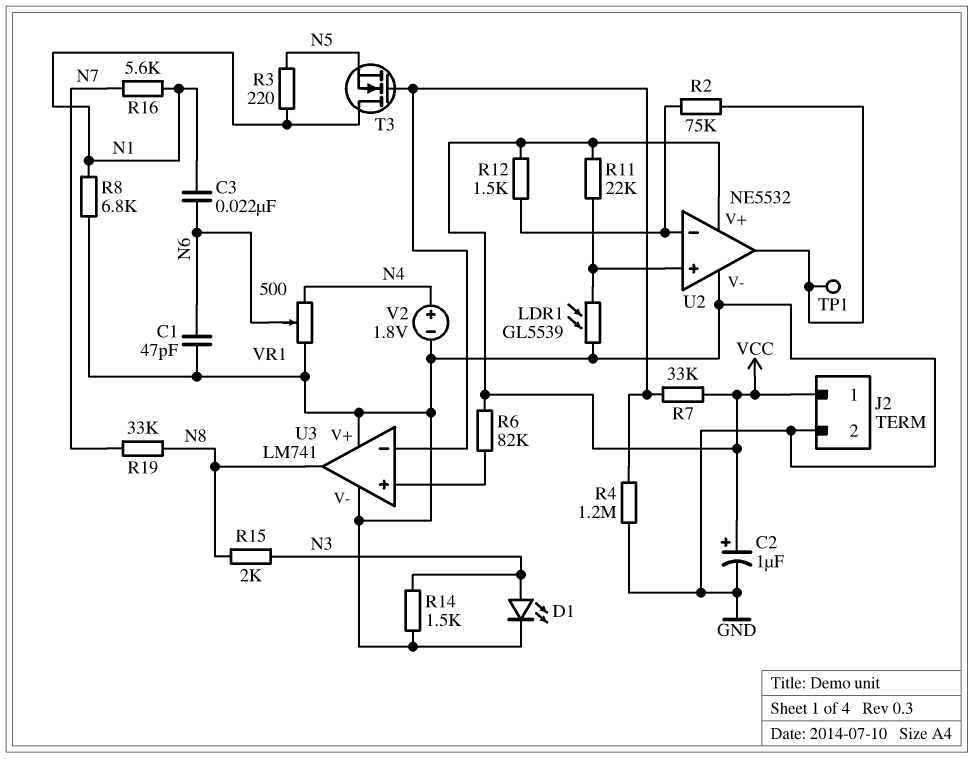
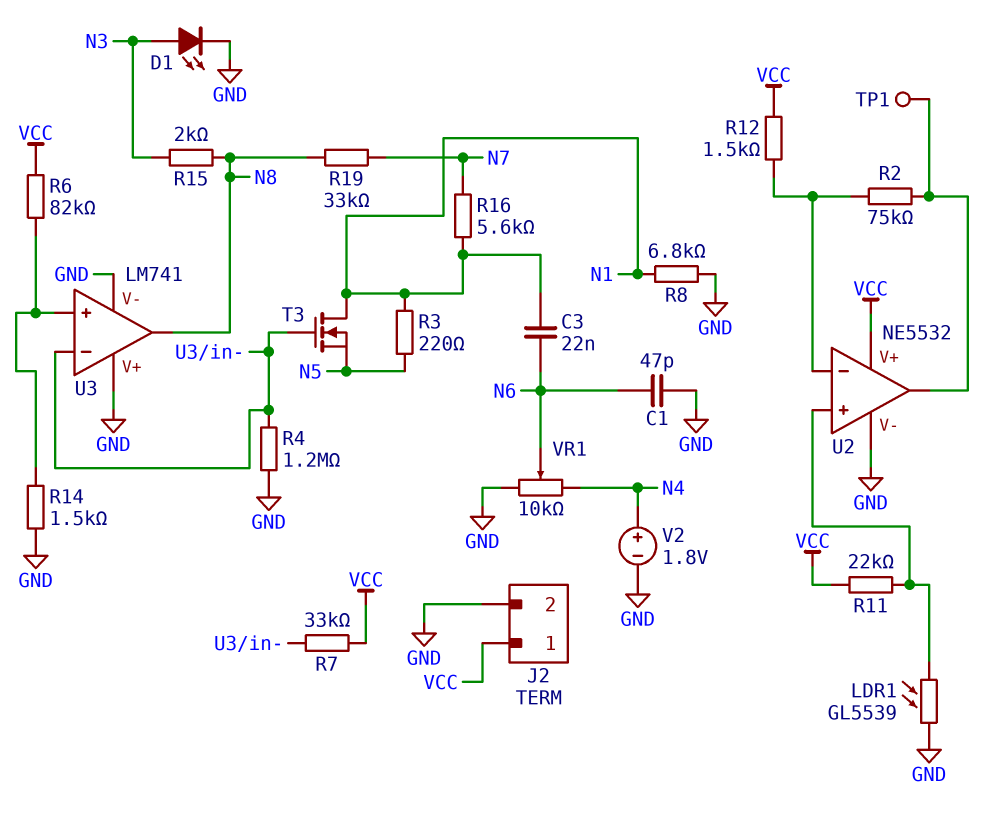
C2: 1uF (plus VCC, minus GND) -> none
R14: 1.5k (GND, N3) -> 1.5k (GND, U3/in+)
VR1: 500 (GND, N4, wiper N6) -> 10k (GND, N4, wiper N6)

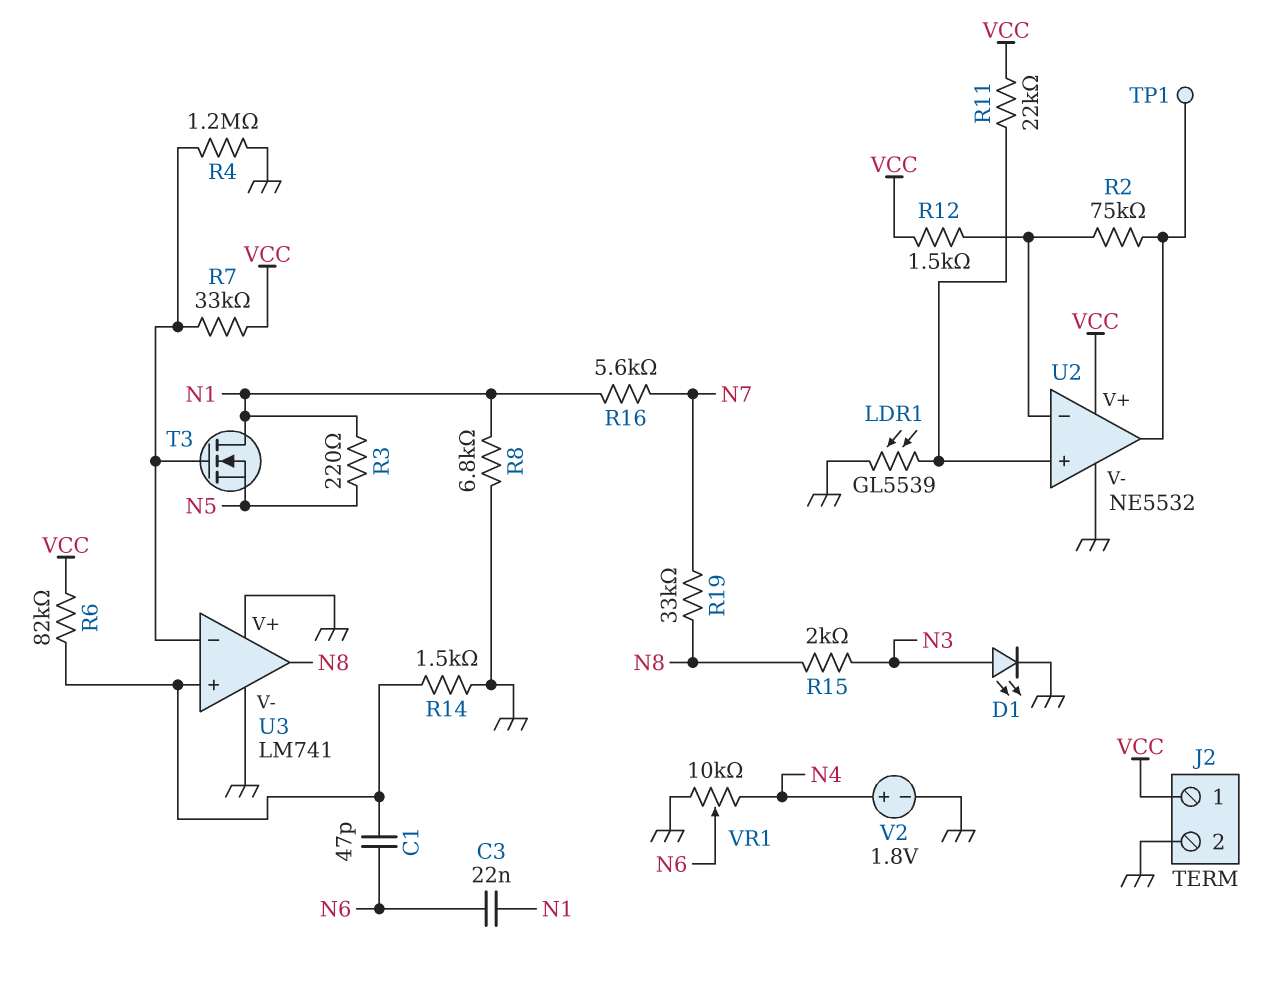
C1: 47pF (GND, N6) -> 47pF (N6, U3/in+)

